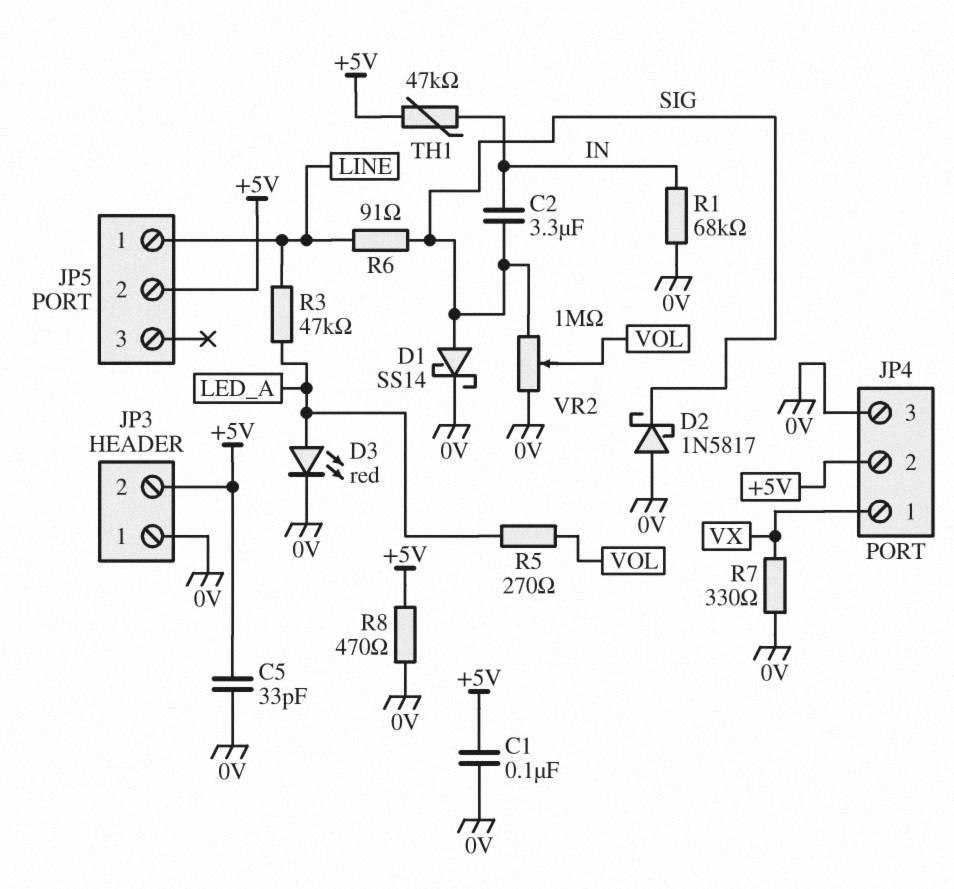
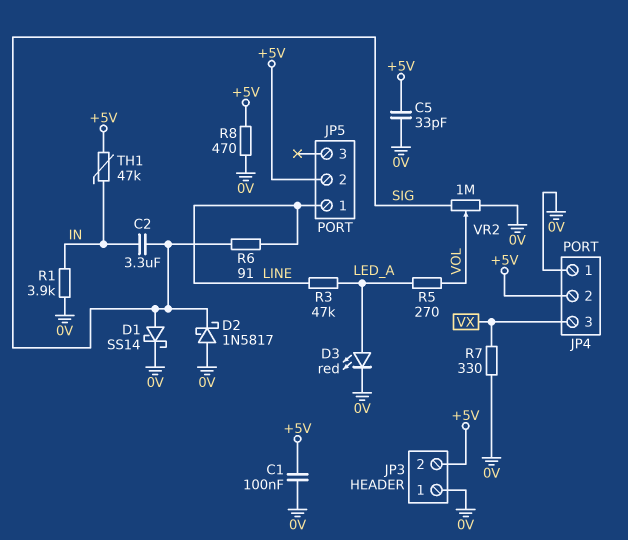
JP4 pin 1: VX -> 0V
JP4 pin 3: 0V -> VX
R1: 68k (0V, IN) -> 3.9k (0V, IN)

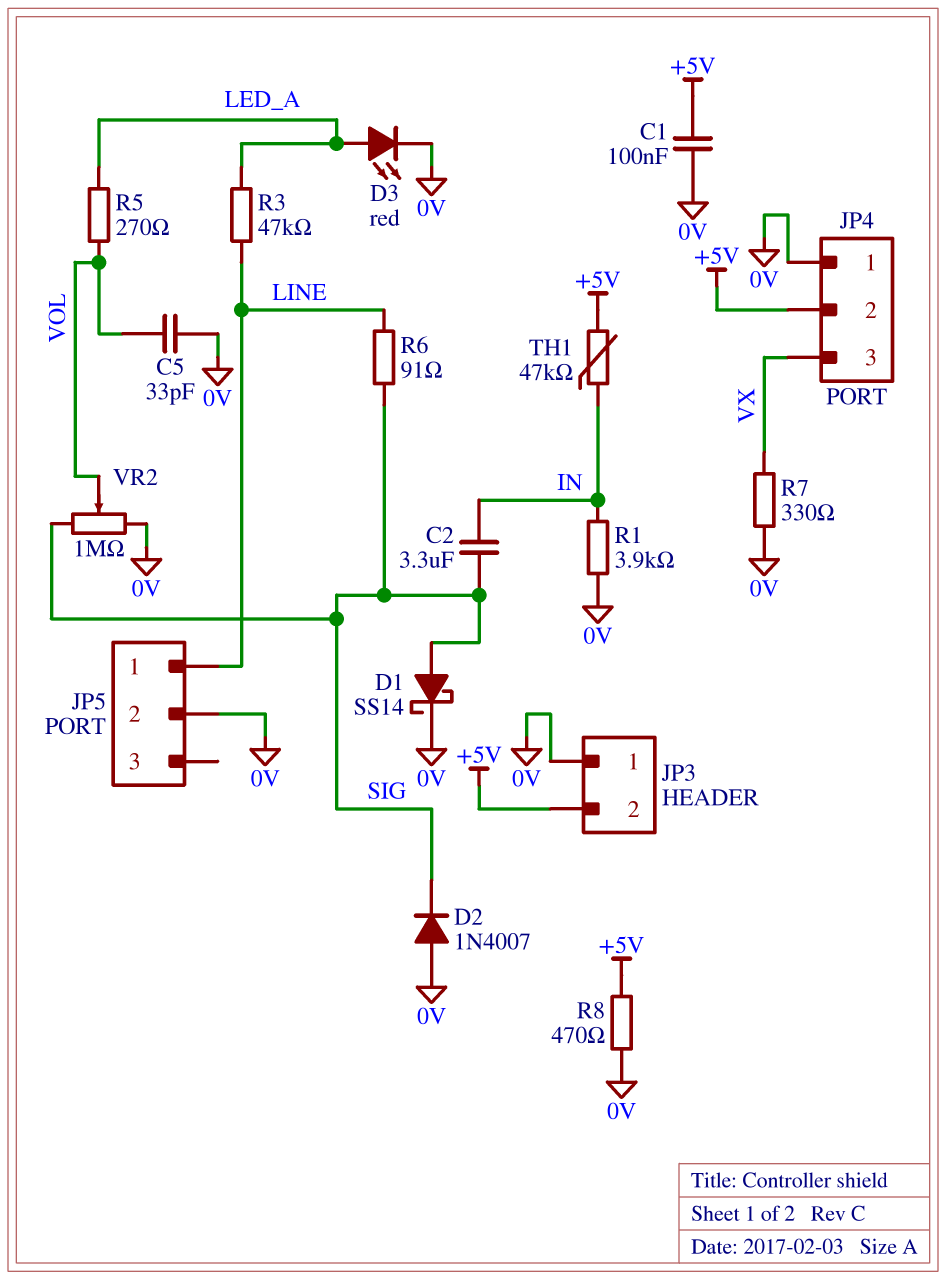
C5: 33pF (+5V, 0V) -> 33pF (0V, VOL)
D2: schottky 1N5817 (A 0V, K SIG) -> diode 1N4007 (A 0V, K SIG)
JP5 pin 2: +5V -> 0V

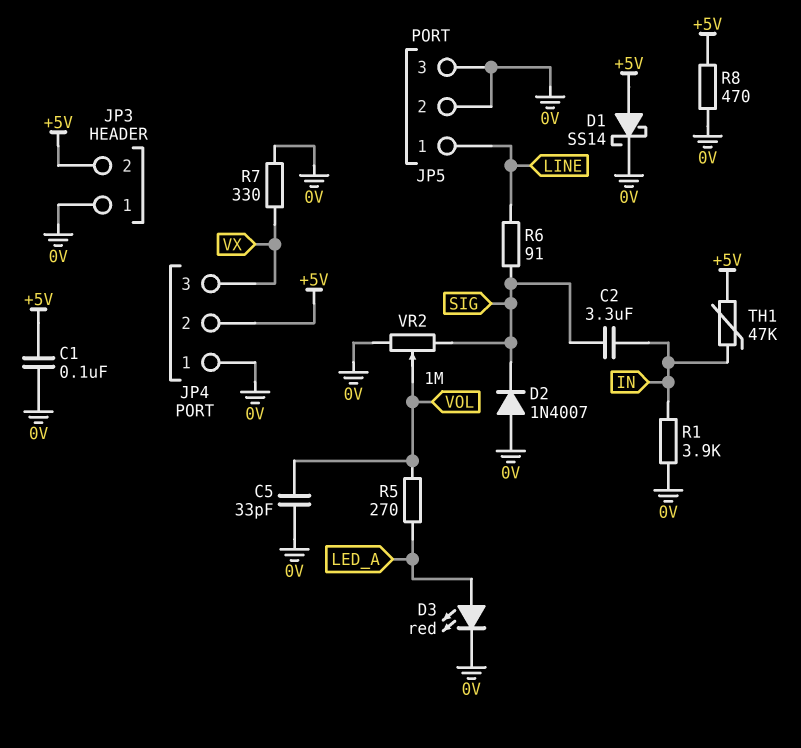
D1: schottky SS14 (A SIG, K 0V) -> schottky SS14 (A +5V, K 0V)
JP5 pin 3: none -> 0V
R3: 47k (LED_A, LINE) -> none

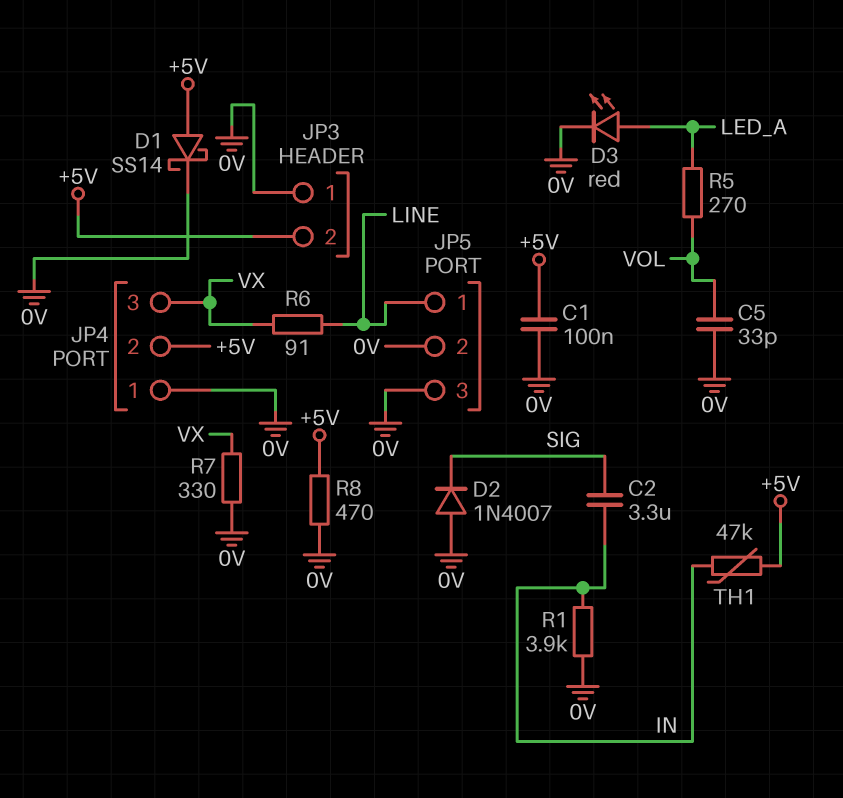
R6: 91 (LINE, SIG) -> 91 (LINE, VX)
VR2: 1M (0V, SIG, wiper VOL) -> none

